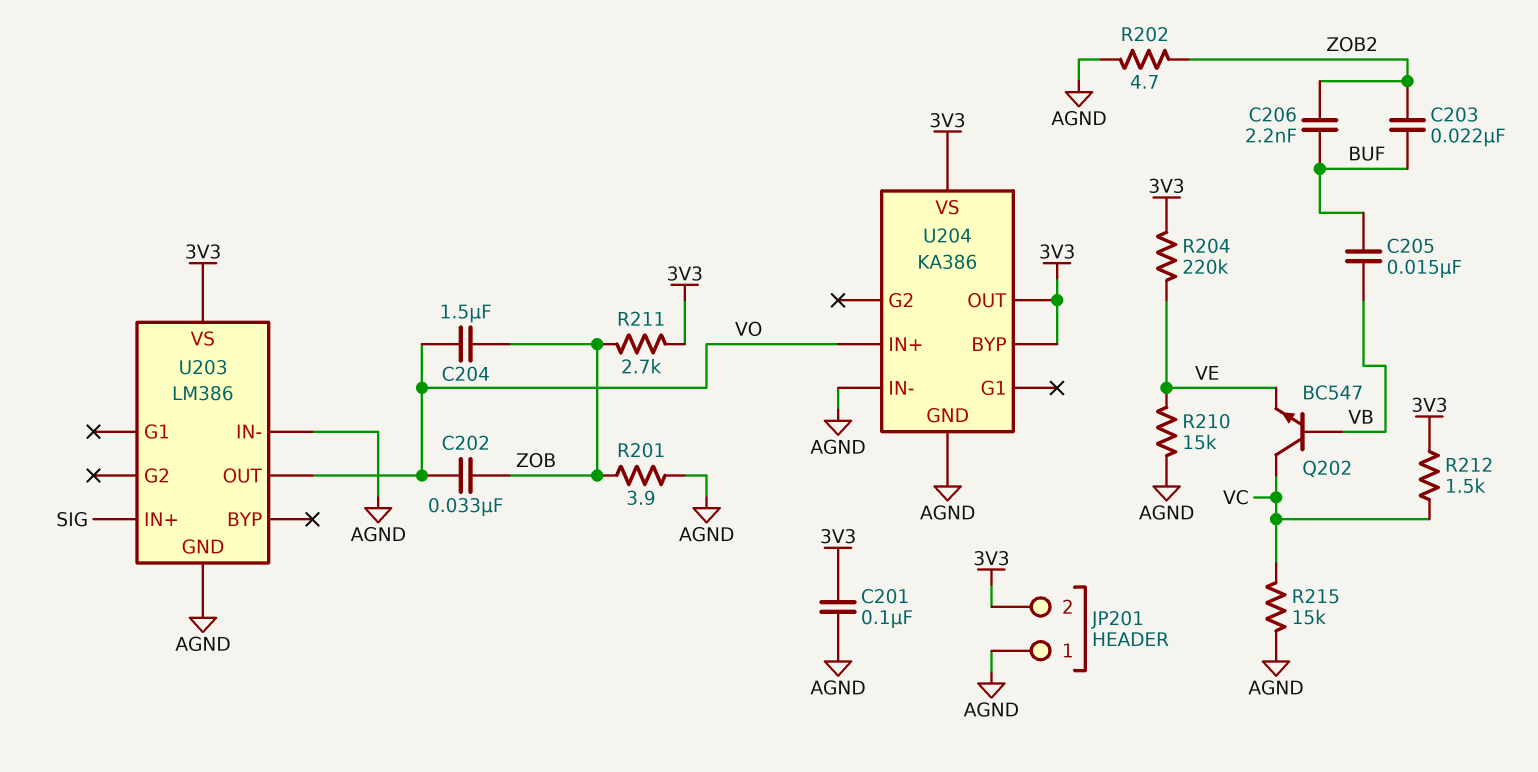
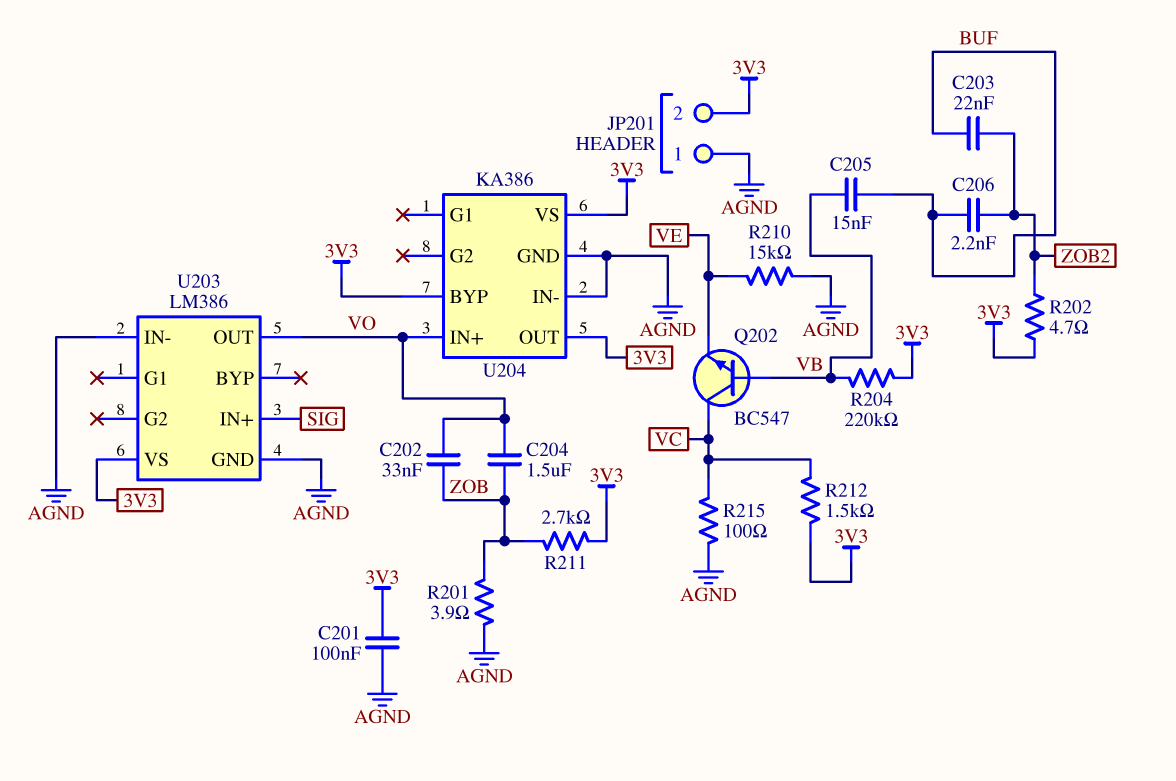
R202: 4.7 (AGND, ZOB2) -> 4.7 (3V3, ZOB2)
R204: 220k (3V3, VE) -> 220k (3V3, VB)
R215: 15k (AGND, VC) -> 100 (AGND, VC)

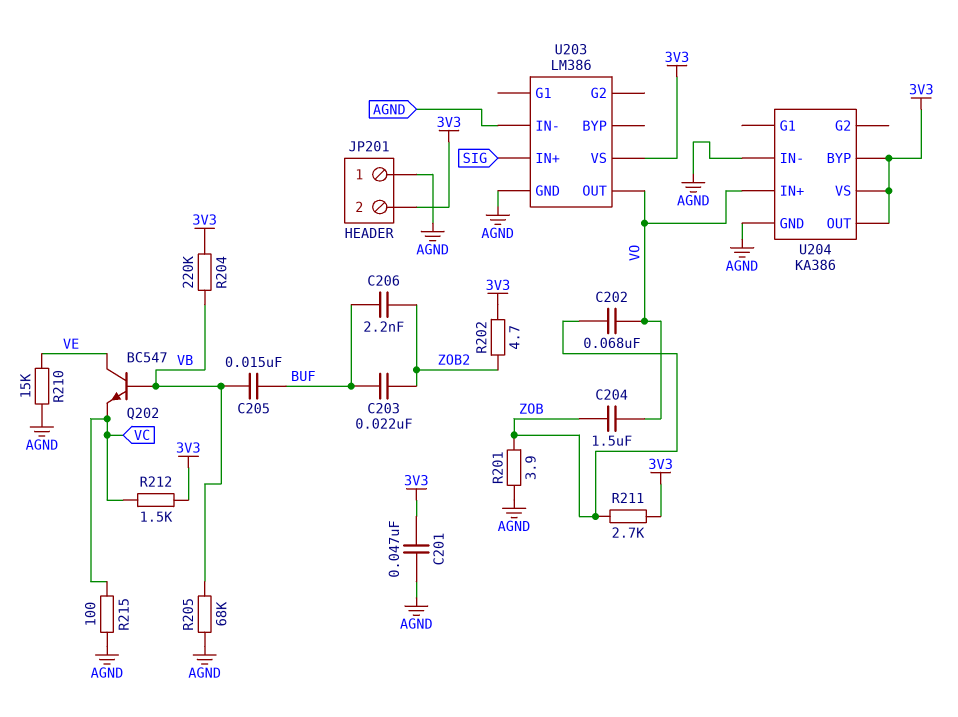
C201: 100nF (3V3, AGND) -> 47nF (3V3, AGND)
C202: 33nF (VO, ZOB) -> 68nF (VO, ZOB)
Q202: NPN BC547 (B VB, C VC, E VE) -> NPN BC547 (B VB, C VE, E VC)
R205: none -> 68k (AGND, VB)

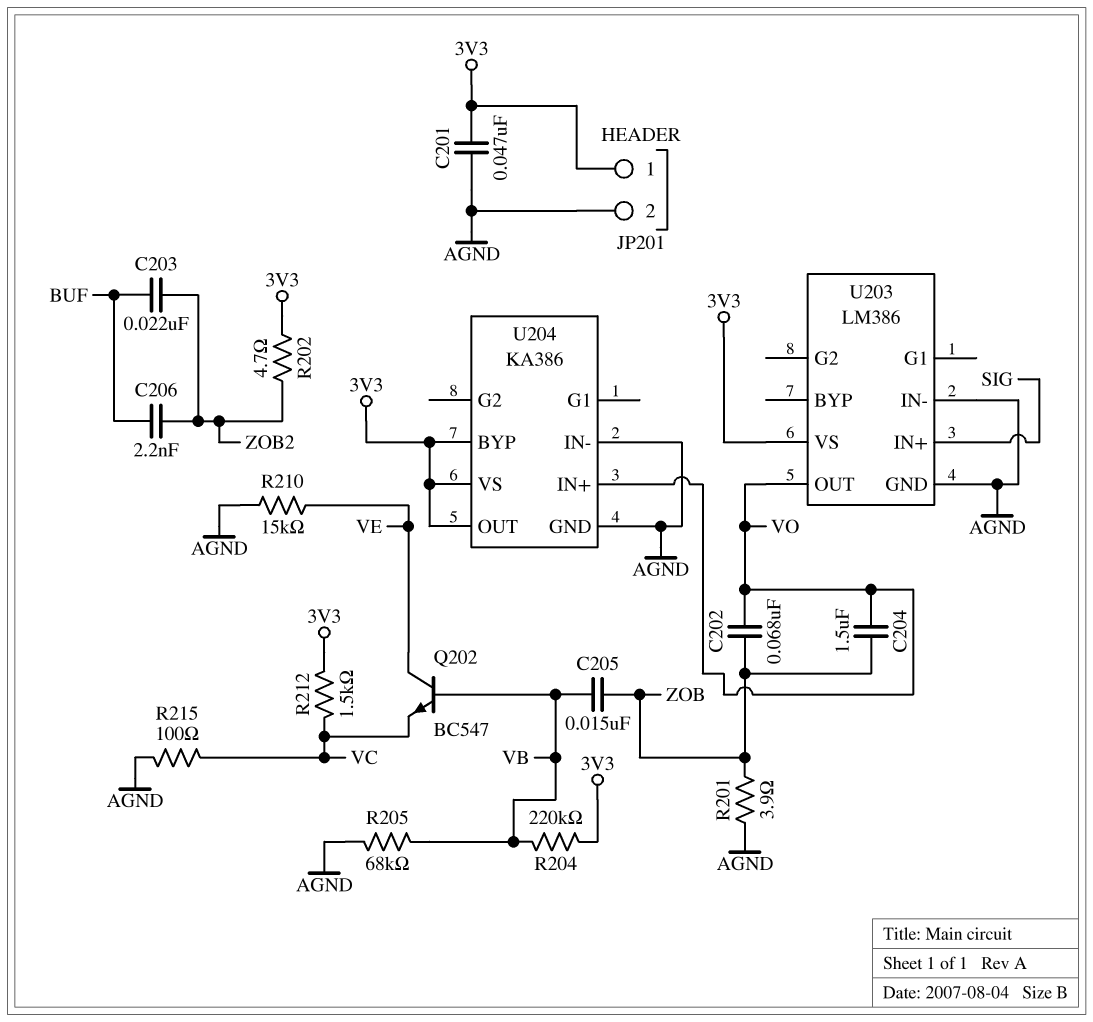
C205: 15nF (BUF, VB) -> 15nF (VB, ZOB)
JP201 pin 1: AGND -> 3V3
JP201 pin 2: 3V3 -> AGND
R211: 2.7k (3V3, ZOB) -> none

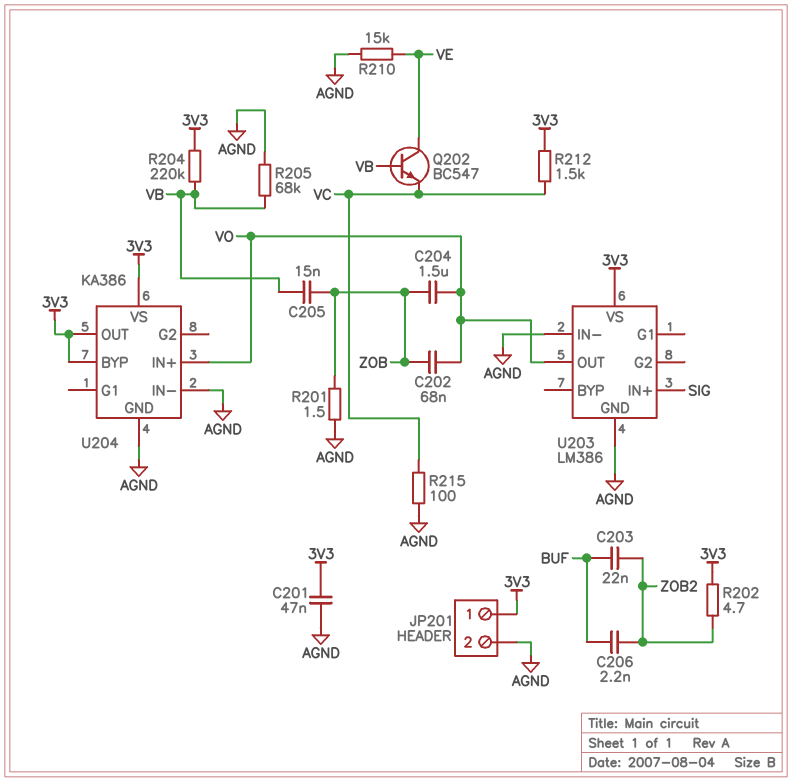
R201: 3.9 (AGND, ZOB) -> 1.5 (AGND, ZOB)

